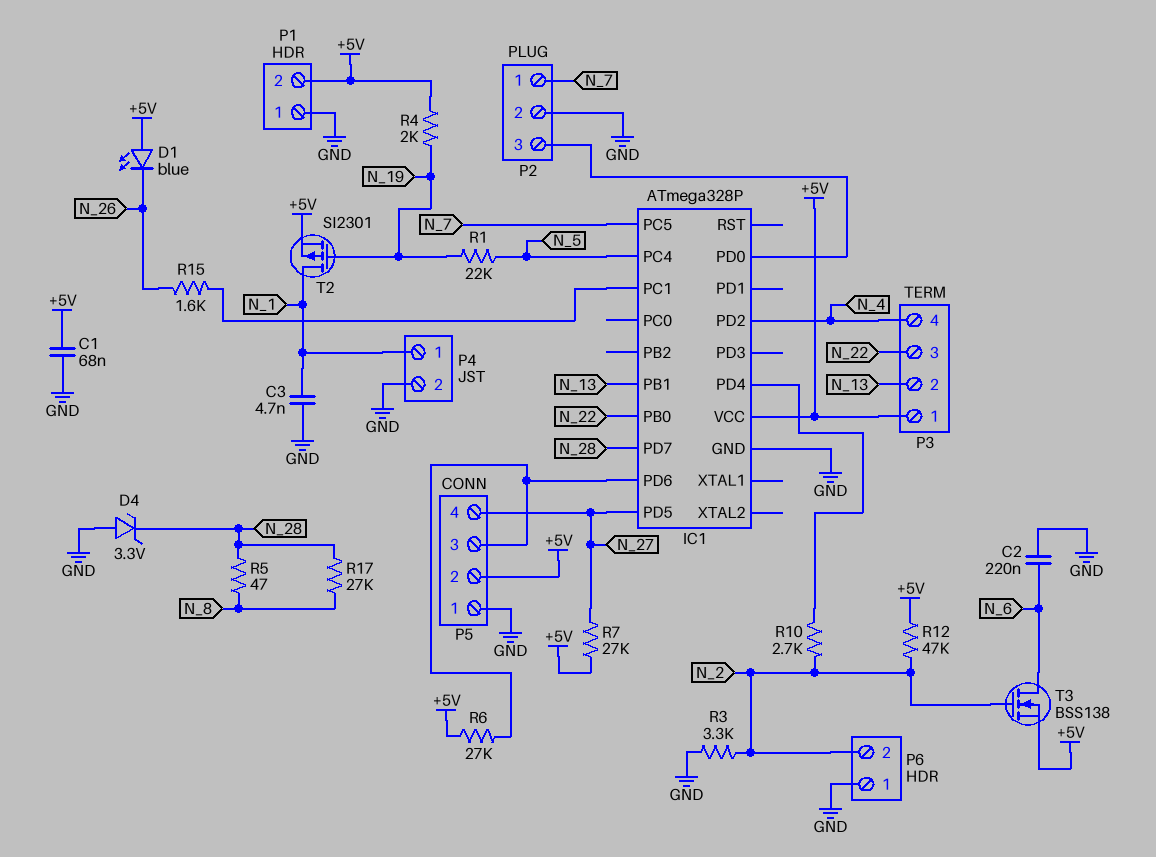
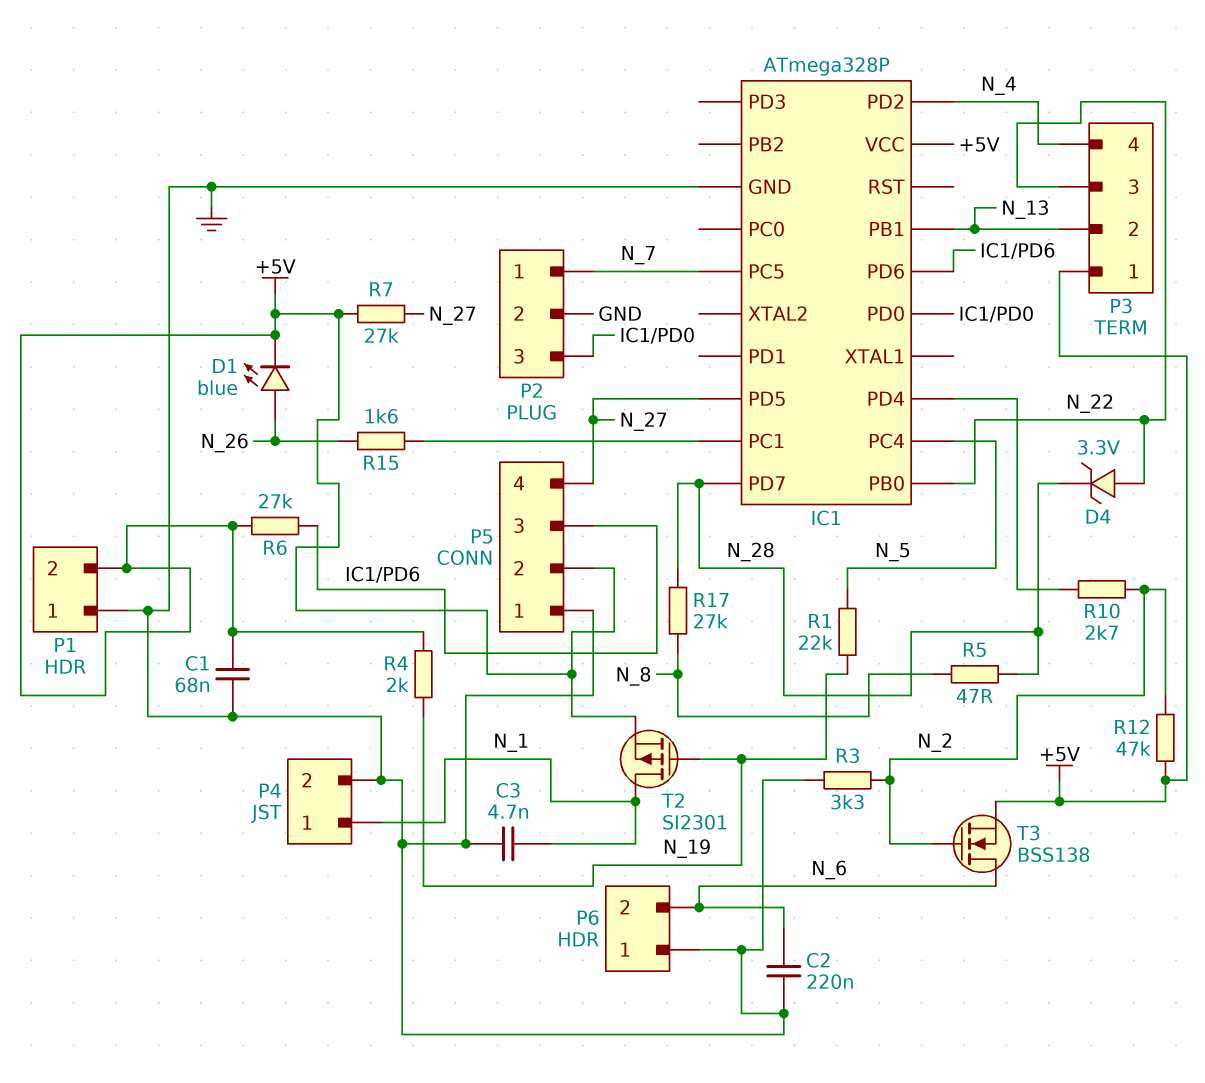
D1: LED blue (A +5V, K N_26) -> LED blue (A N_26, K +5V)
D4: zener 3.3V (A GND, K N_28) -> zener 3.3V (A N_22, K N_28)
P6 pin 2: N_2 -> N_6

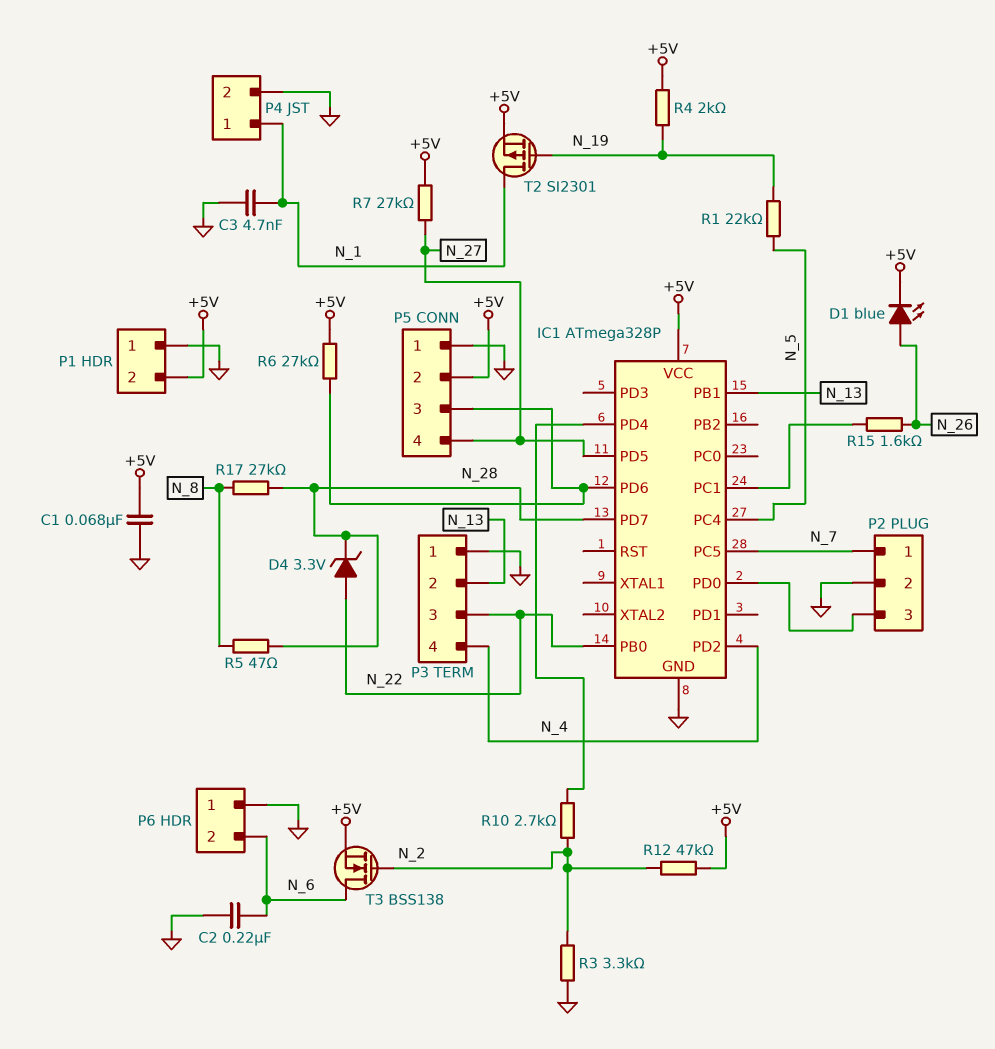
P3 pin 1: +5V -> GND

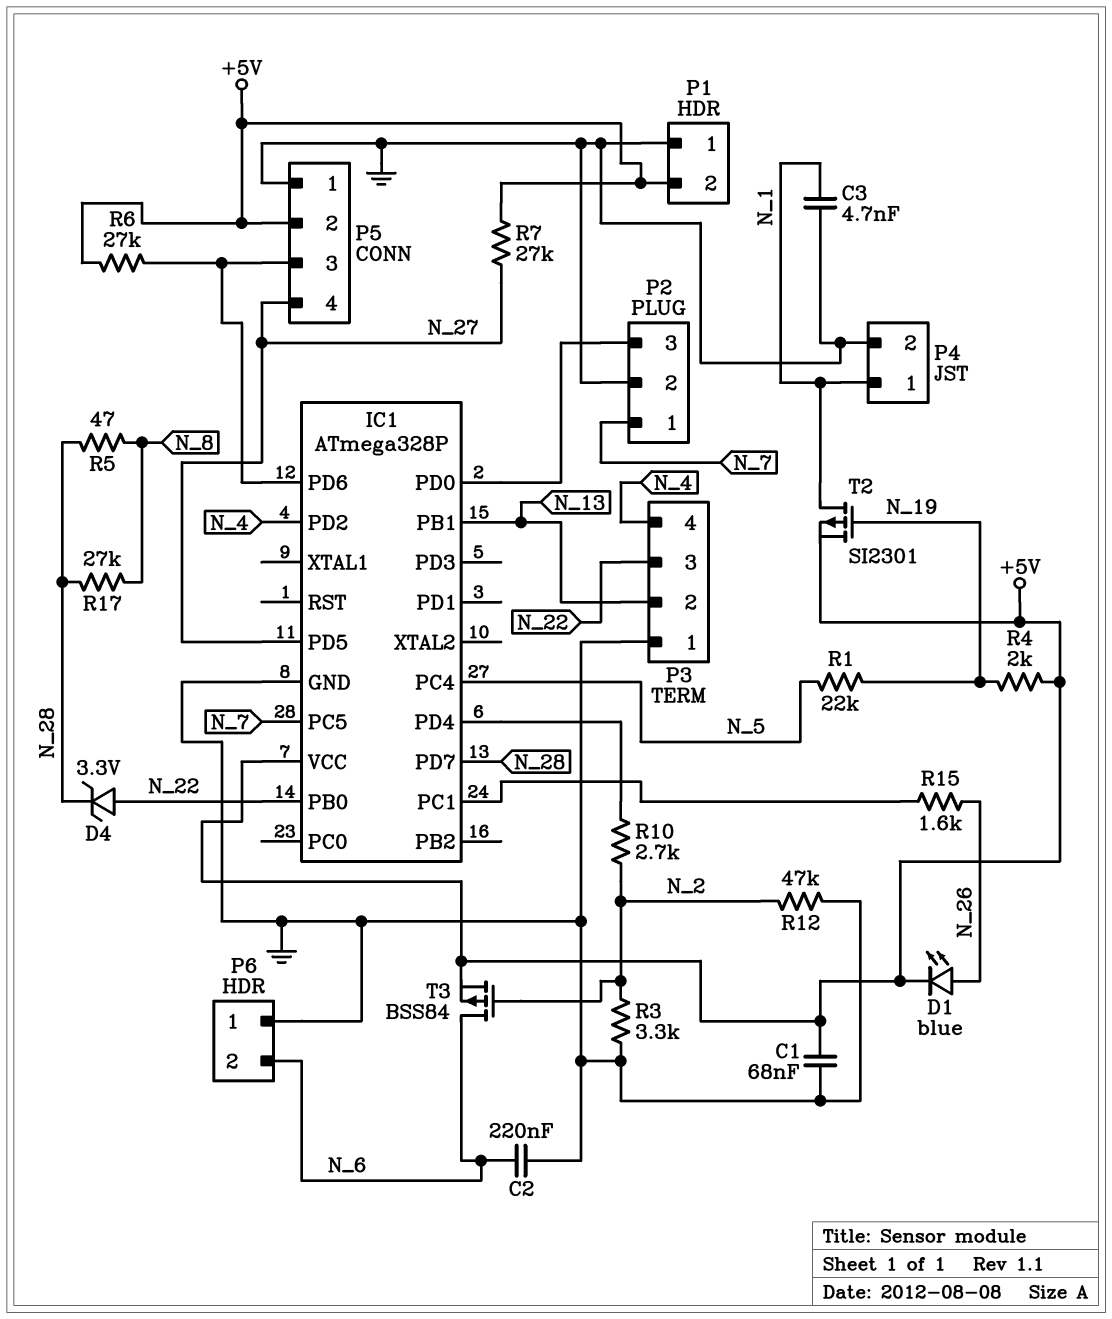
R12: 47k (+5V, N_2) -> 47k (GND, N_2)
T3: NMOS BSS138 (G N_2, D N_6, S +5V) -> PMOS BSS84 (G N_2, D N_6, S +5V)

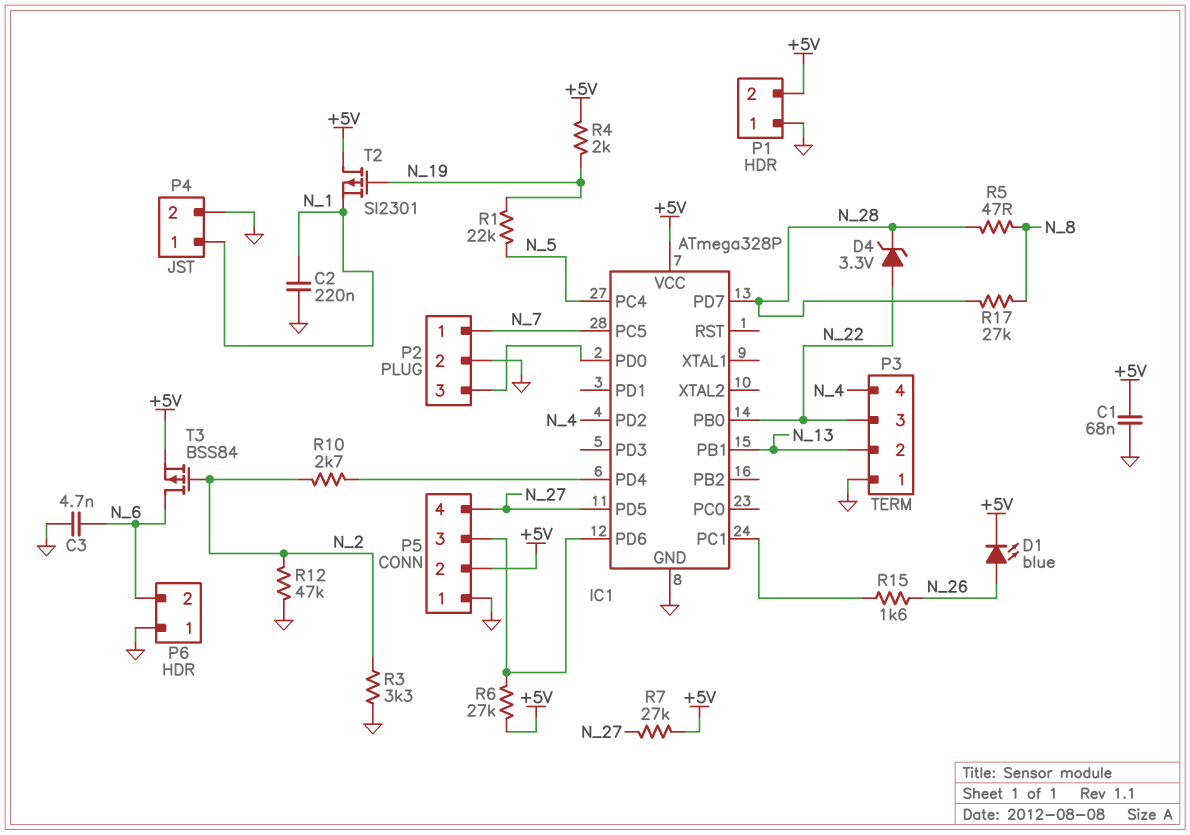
C2: 220nF (GND, N_6) -> 220nF (GND, N_1)
C3: 4.7nF (GND, N_1) -> 4.7nF (GND, N_6)
T2: PMOS SI2301 (G N_19, D N_1, S +5V) -> PMOS SI2301 (G N_19, D +5V, S N_1)

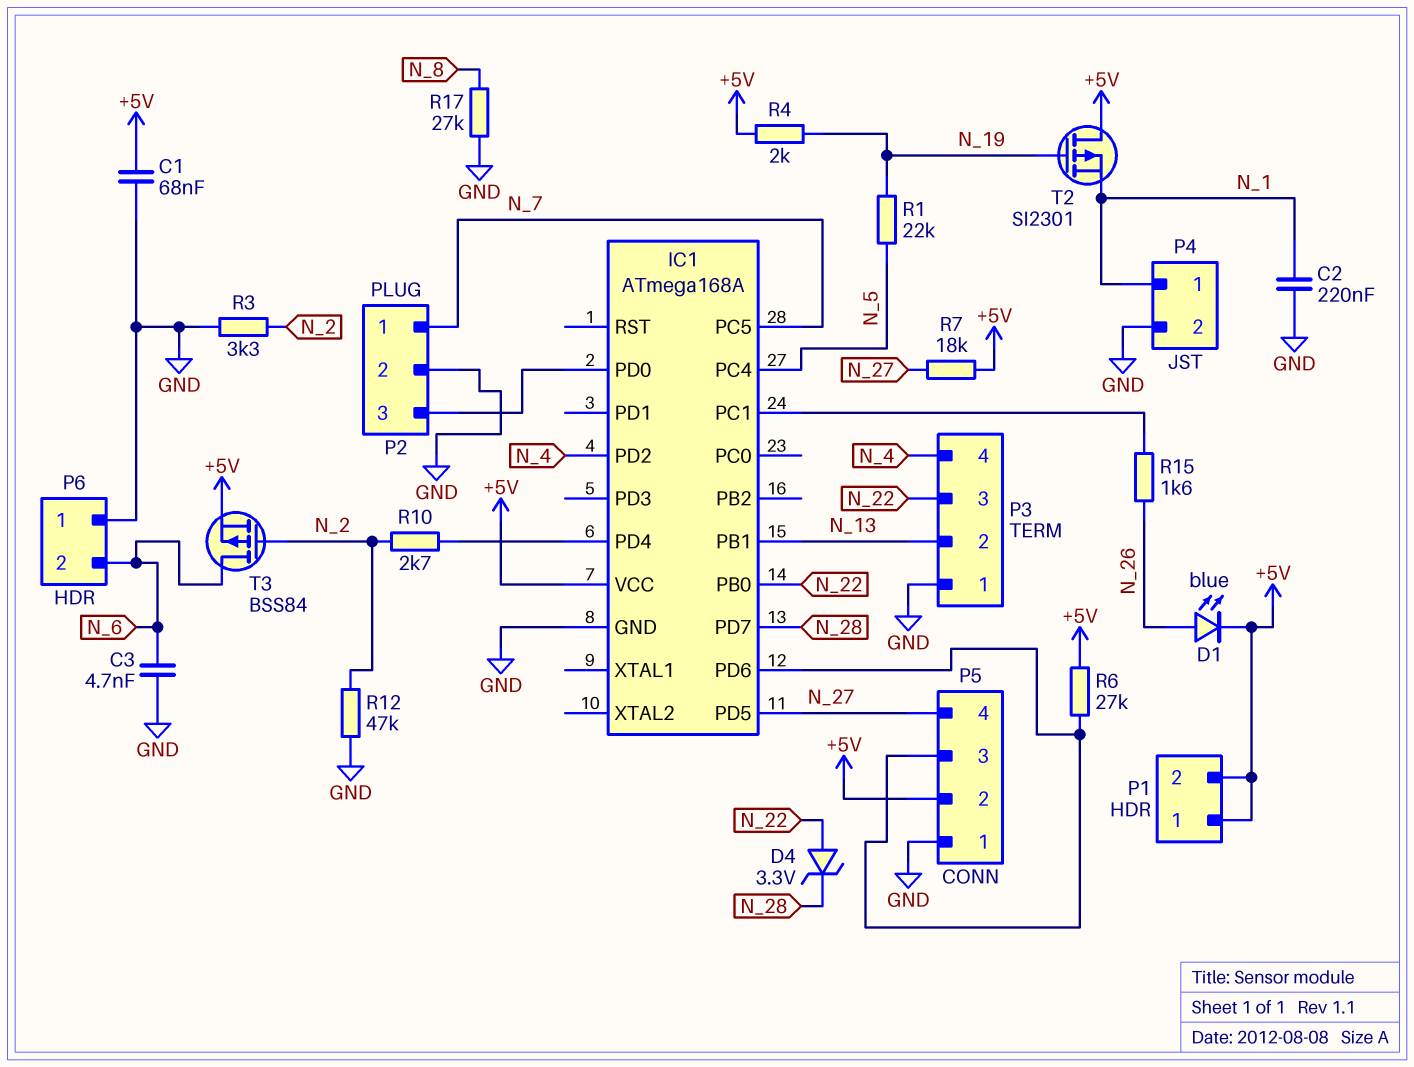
IC1: ATmega328P -> ATmega168A
P1 pin 1: GND -> +5V
R5: 47 (N_8, N_28) -> none
R7: 27k (+5V, N_27) -> 18k (+5V, N_27)
R17: 27k (N_8, N_28) -> 27k (GND, N_8)

